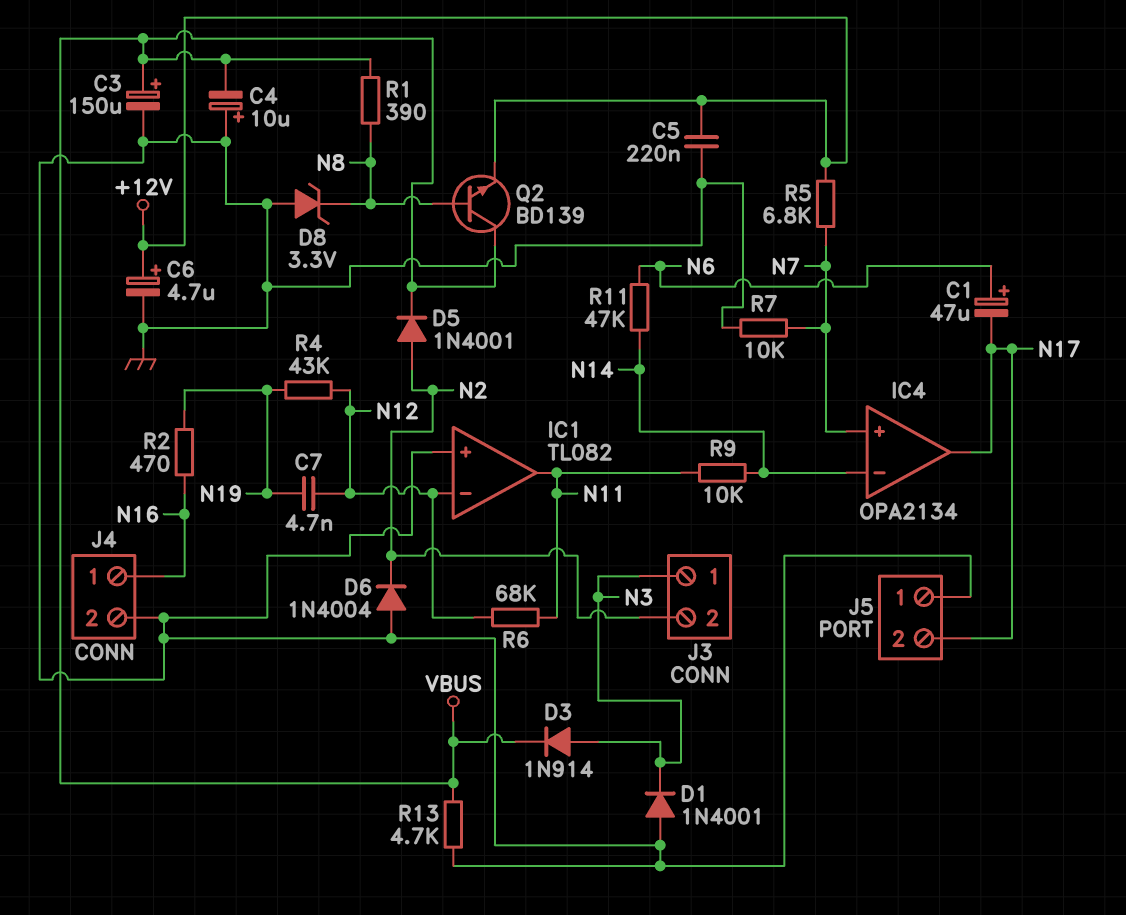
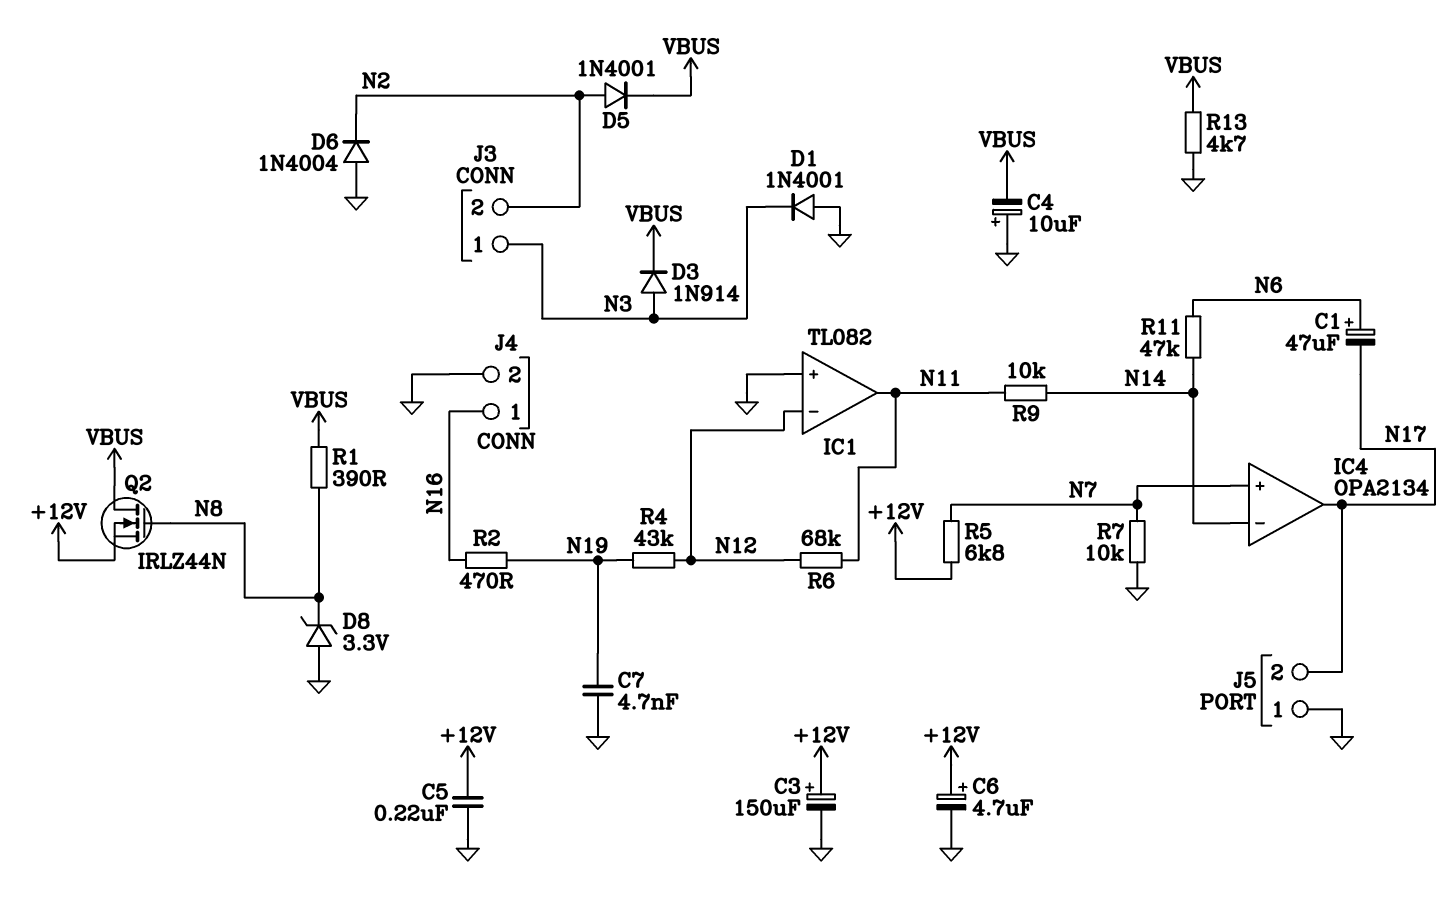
C3: 150uF (plus VBUS, minus GND) -> 150uF (plus +12V, minus GND)
C7: 4.7nF (N12, N19) -> 4.7nF (GND, N19)
Q2: NPN BD139 (B N8, C VBUS, E +12V) -> NMOS IRLZ44N (G N8, D VBUS, S +12V)

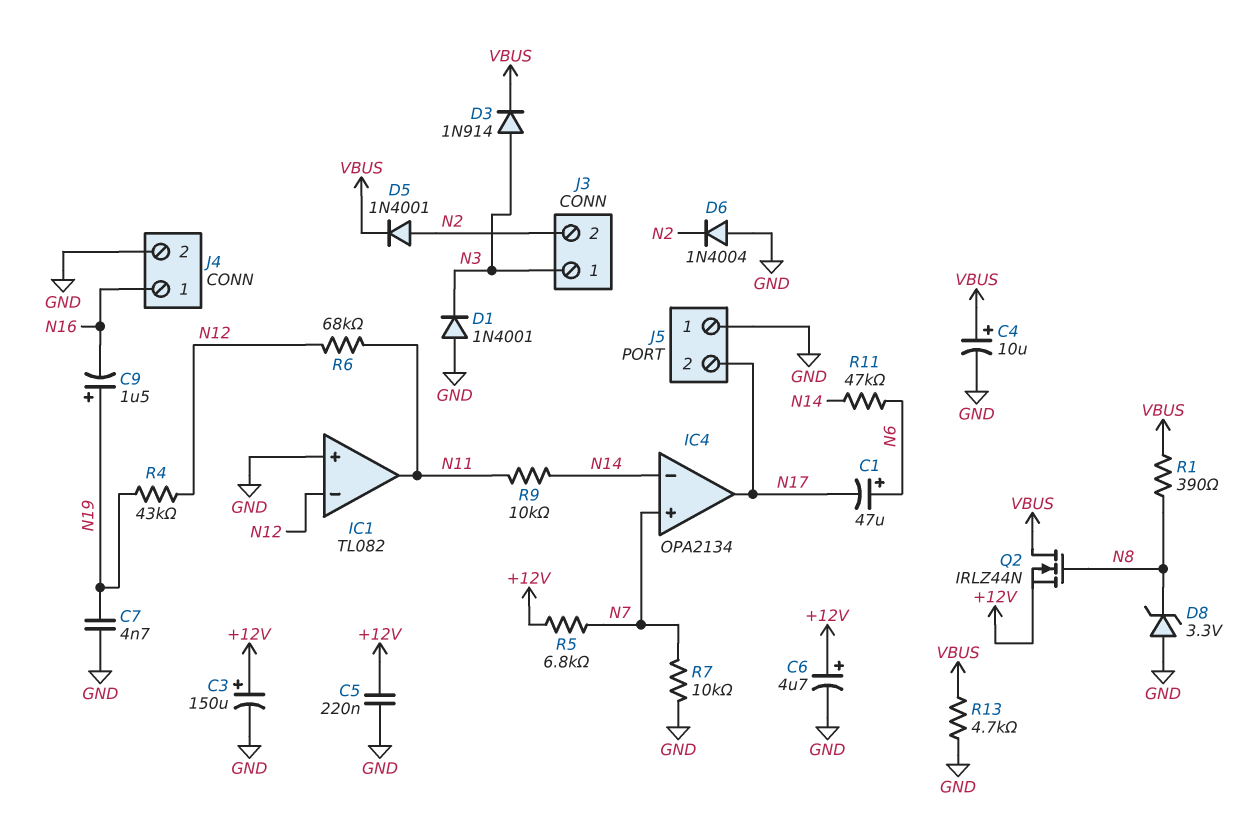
C4: 10uF (plus GND, minus VBUS) -> 10uF (plus VBUS, minus GND)
C9: none -> 1.5uF (plus N19, minus N16)
R2: 470 (N16, N19) -> none

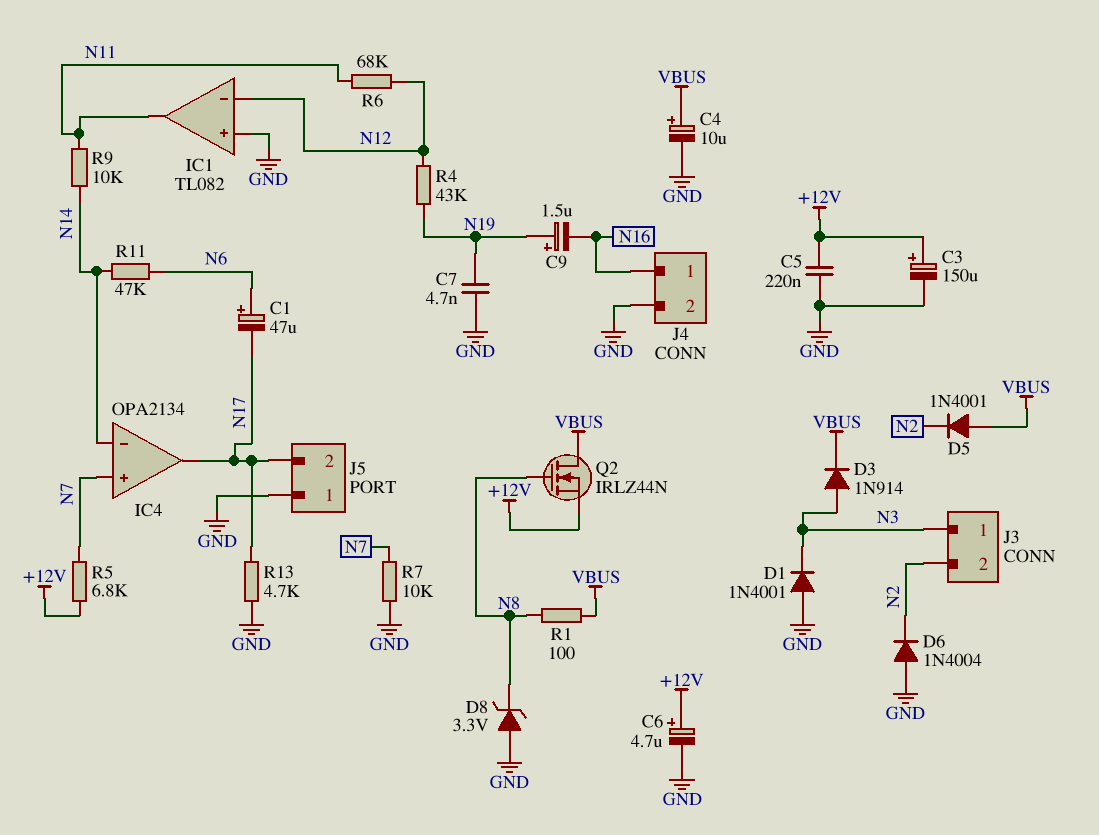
D5: diode 1N4001 (A N2, K VBUS) -> diode 1N4001 (A VBUS, K N2)
R1: 390 (N8, VBUS) -> 100 (N8, VBUS)
R13: 4.7k (GND, VBUS) -> 4.7k (GND, N17)

